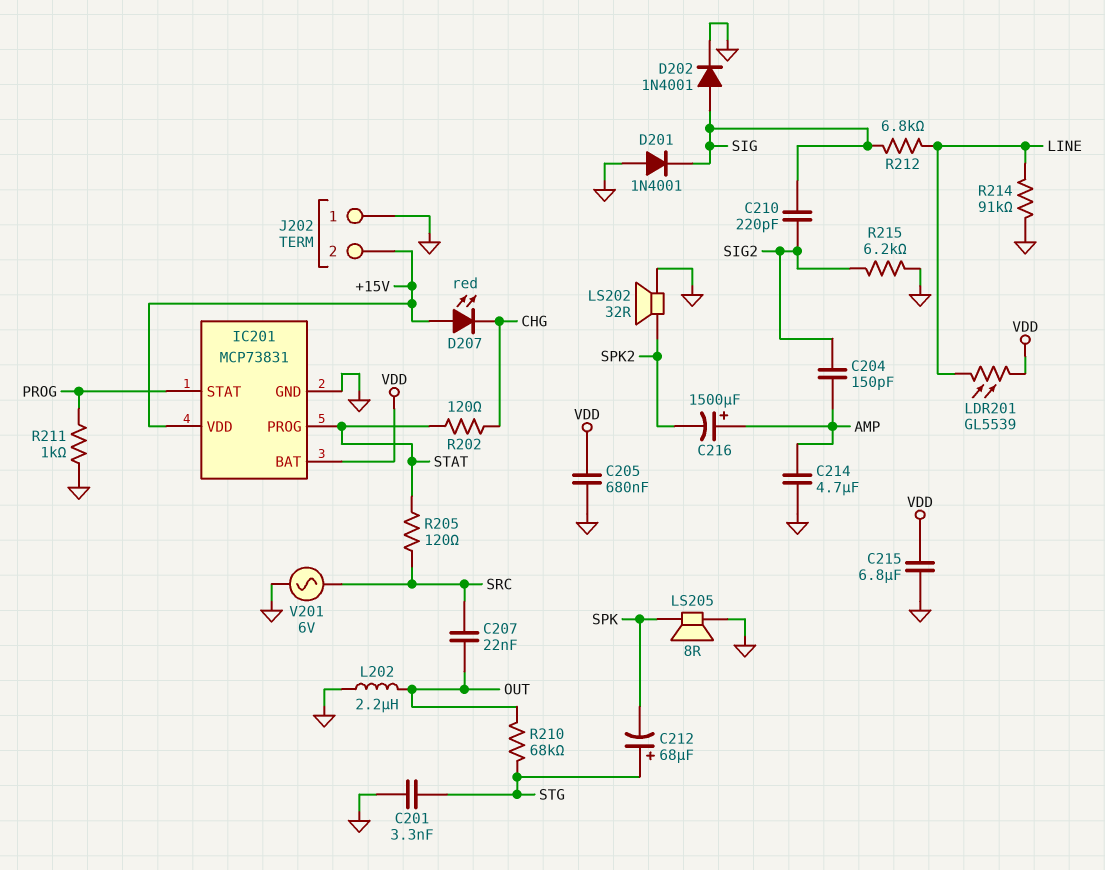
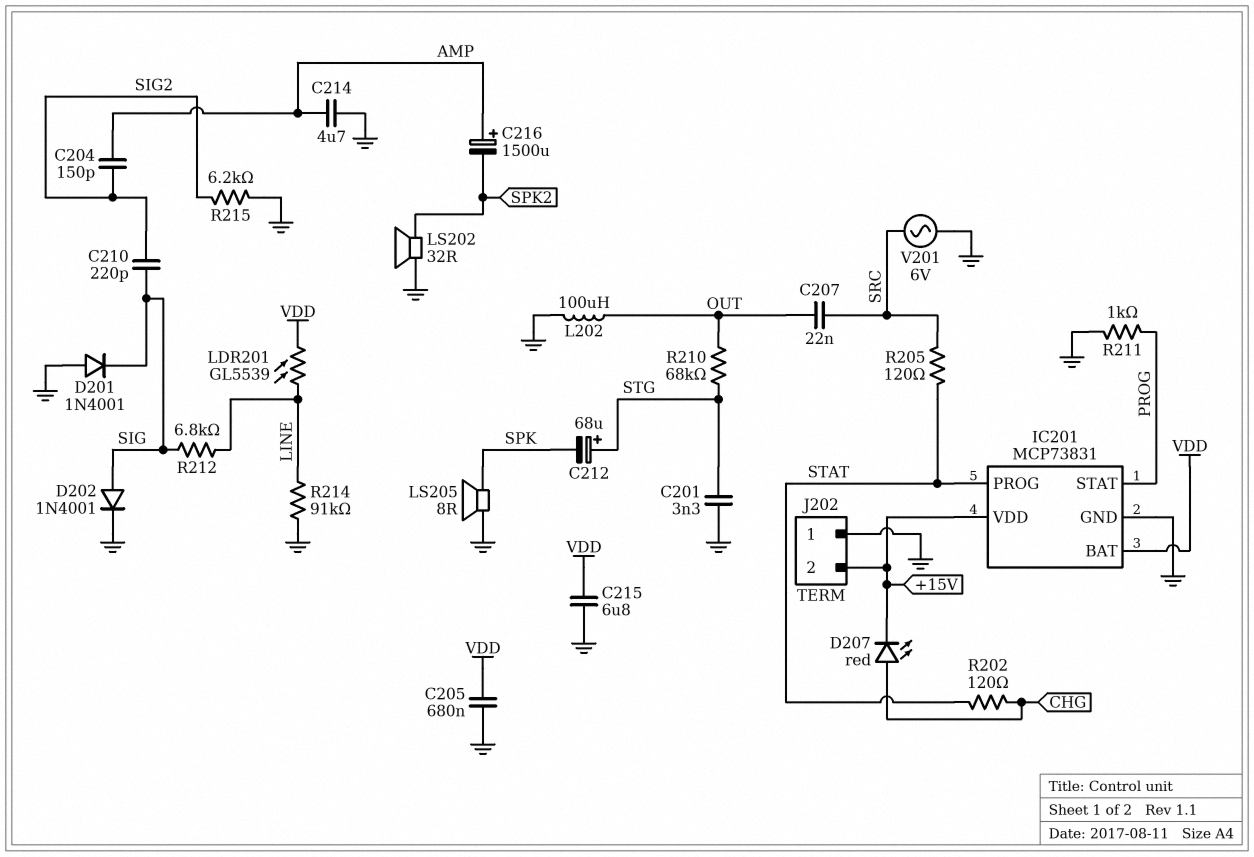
D207: LED red (A +15V, K CHG) -> LED red (A CHG, K +15V)
L202: 2.2uH (GND, OUT) -> 100uH (GND, OUT)

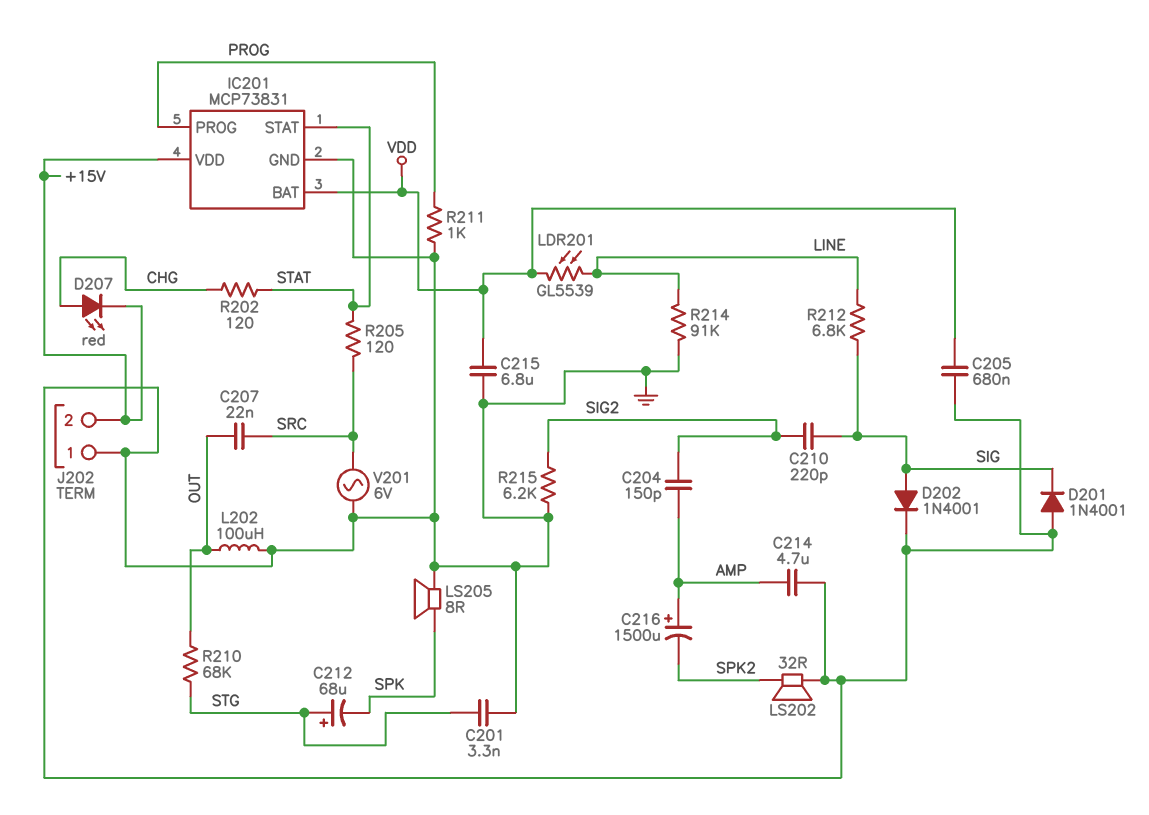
IC201 pin PROG: STAT -> PROG
IC201 pin STAT: PROG -> STAT

